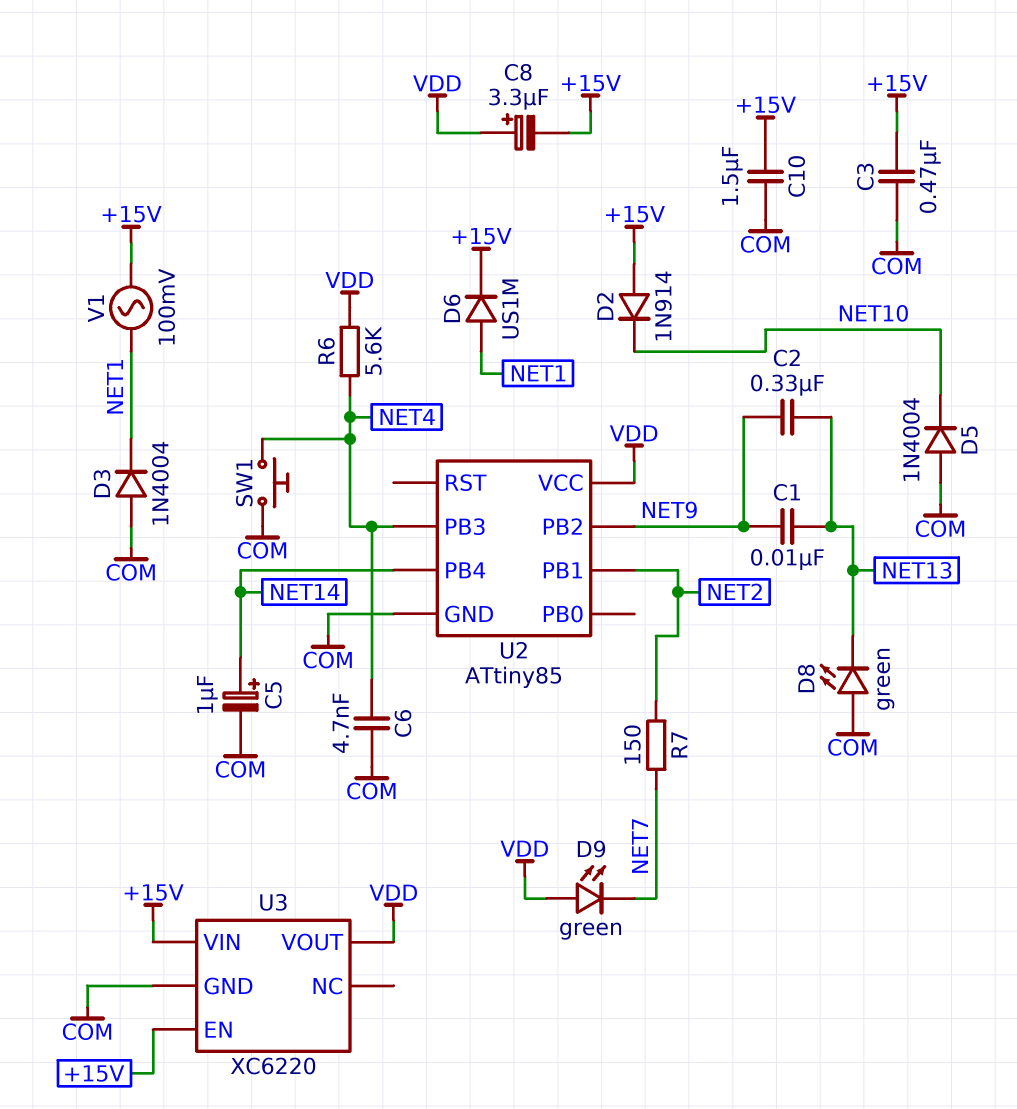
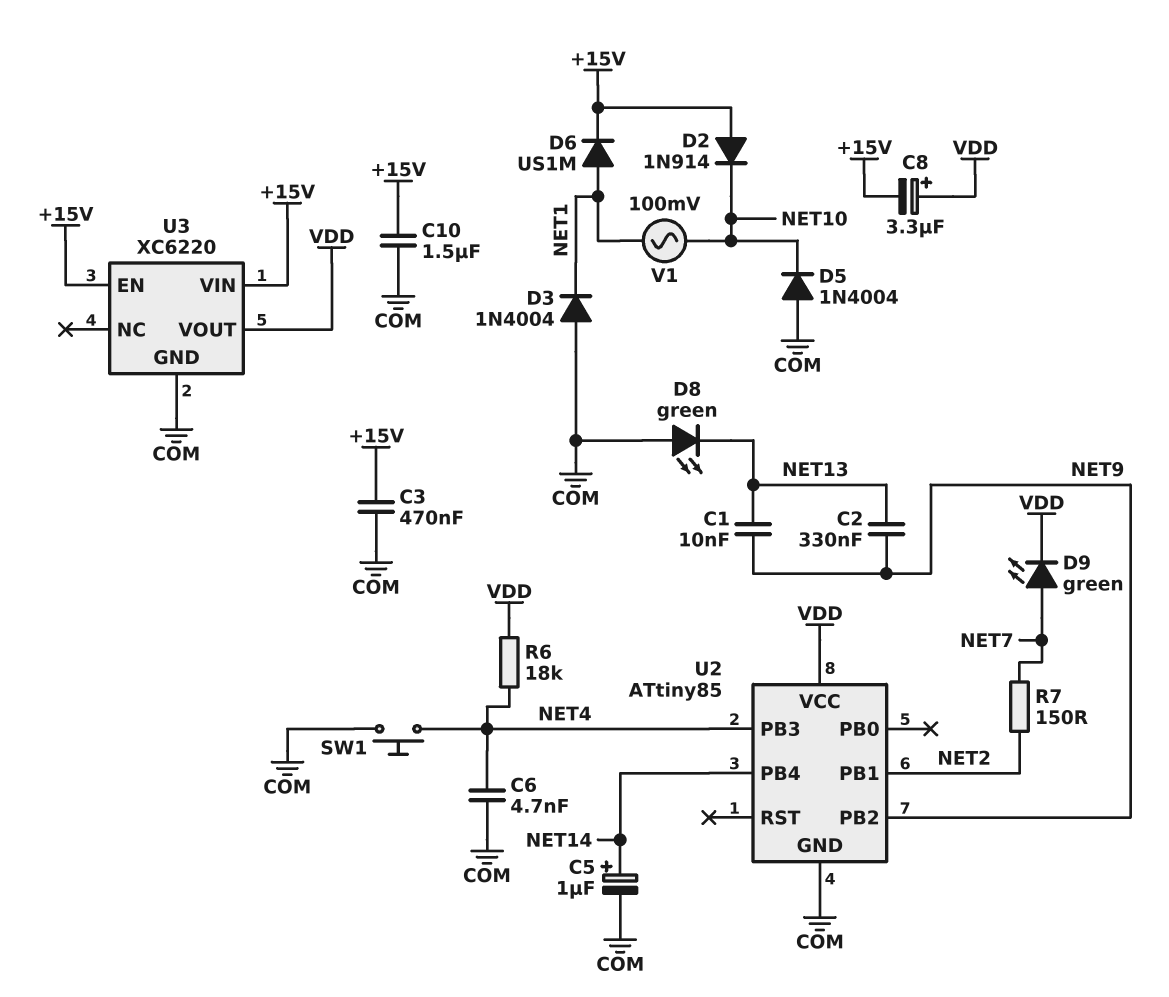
D9: LED green (A VDD, K NET7) -> LED green (A NET7, K VDD)
R6: 5.6k (NET4, VDD) -> 18k (NET4, VDD)
V1: AC 100mV (+15V, NET1) -> AC 100mV (NET1, NET10)

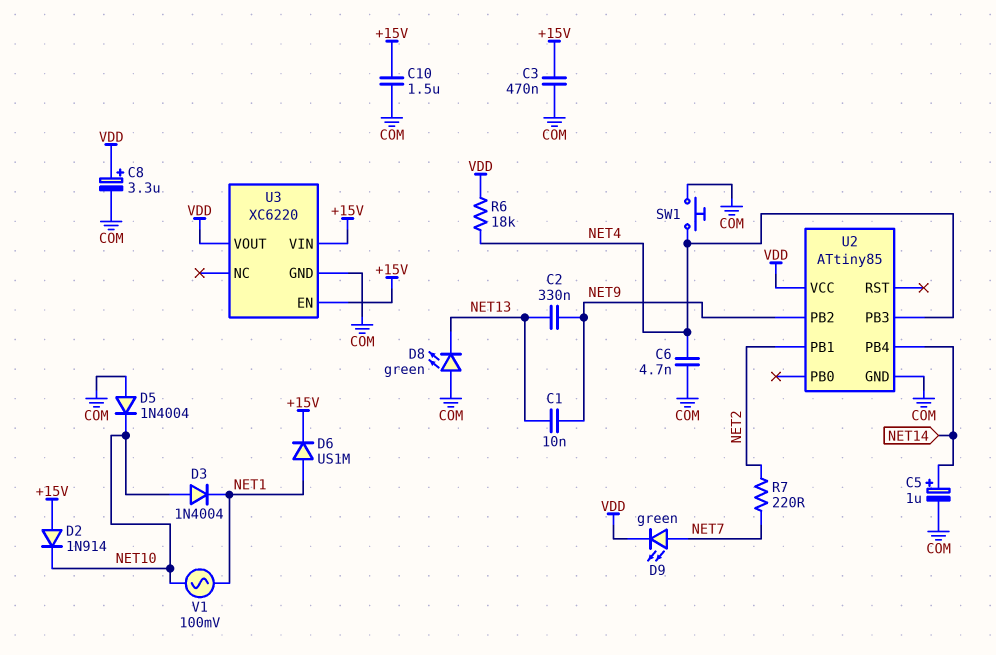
C8: 3.3uF (plus VDD, minus +15V) -> 3.3uF (plus VDD, minus COM)
D3: diode 1N4004 (A COM, K NET1) -> diode 1N4004 (A NET10, K NET1)
R7: 150 (NET2, NET7) -> 220 (NET2, NET7)

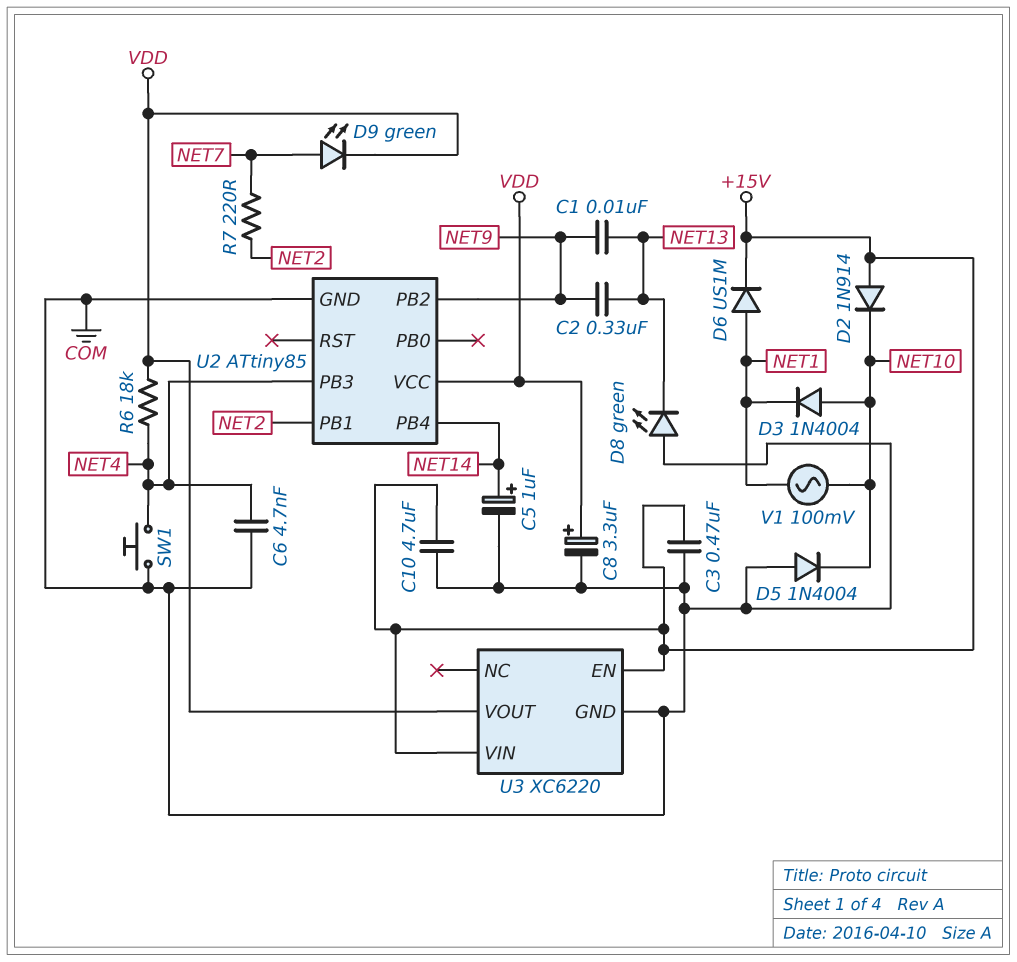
C10: 1.5uF (+15V, COM) -> 4.7uF (+15V, COM)

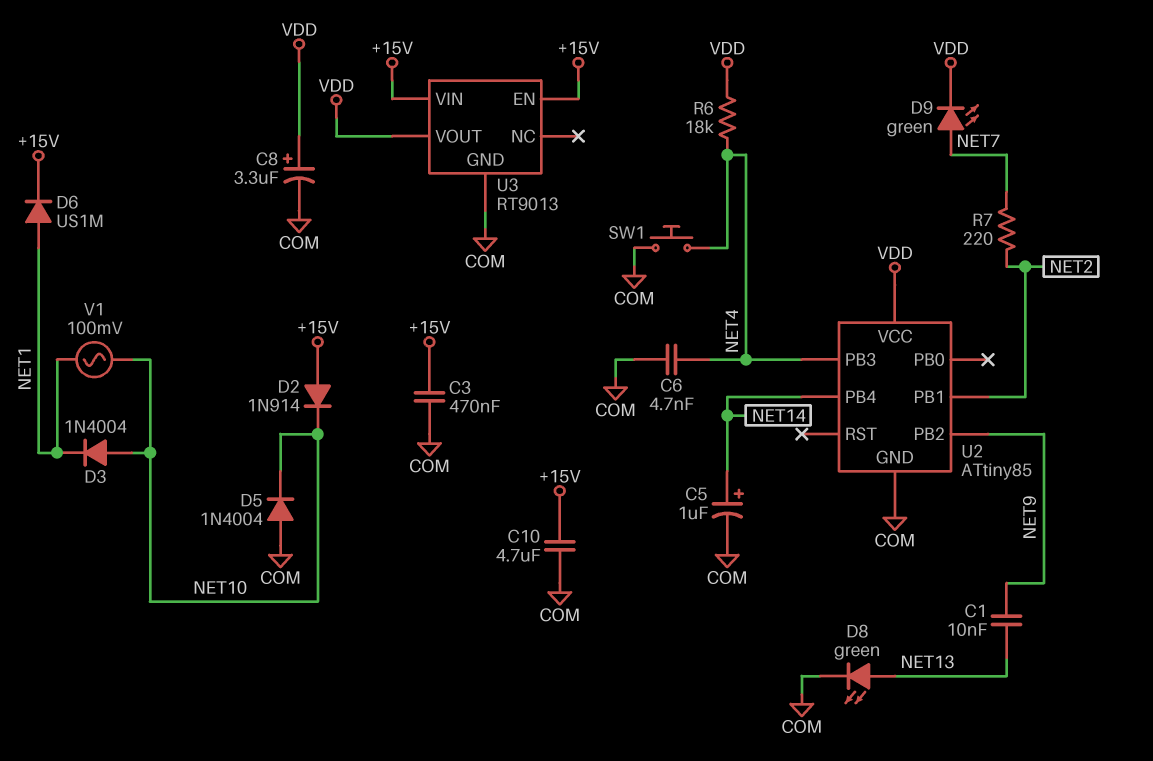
C2: 330nF (NET9, NET13) -> none
D8: LED green (A COM, K NET13) -> LED green (A NET13, K COM)
U3: XC6220 -> RT9013

